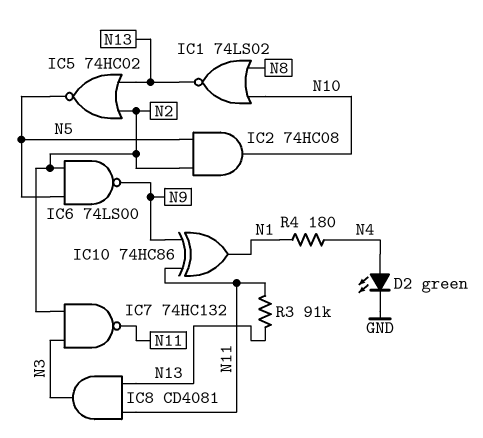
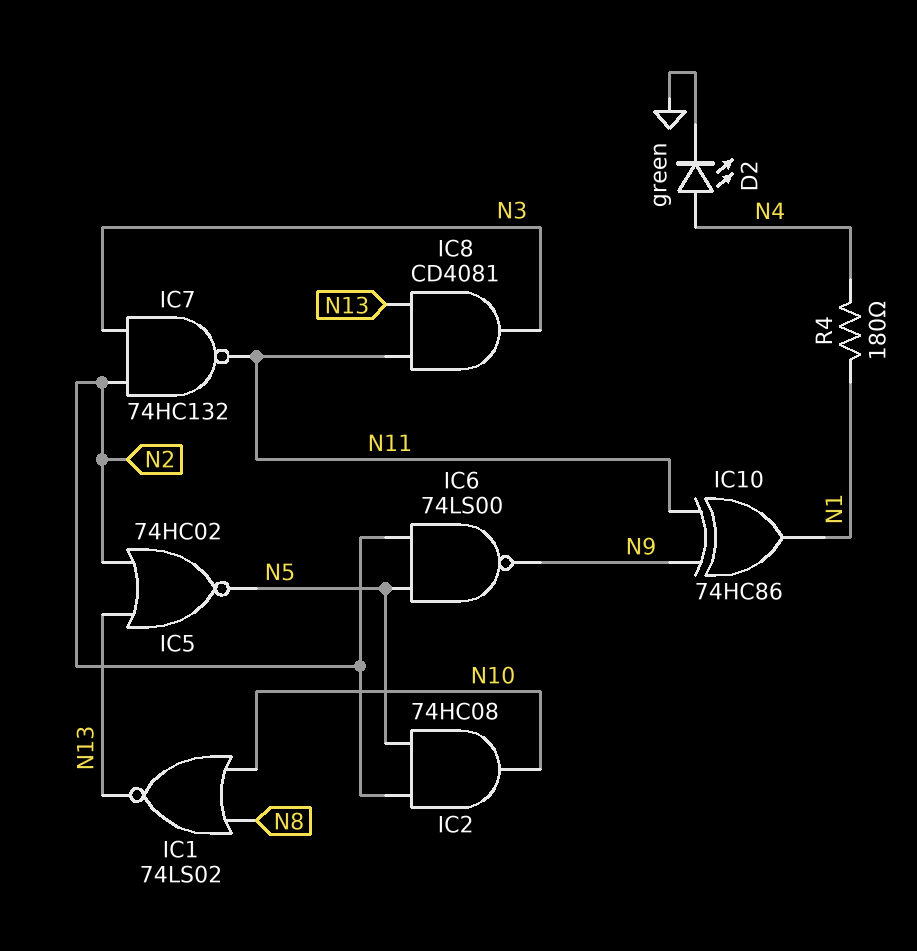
R3: 91k (N11, N13) -> none

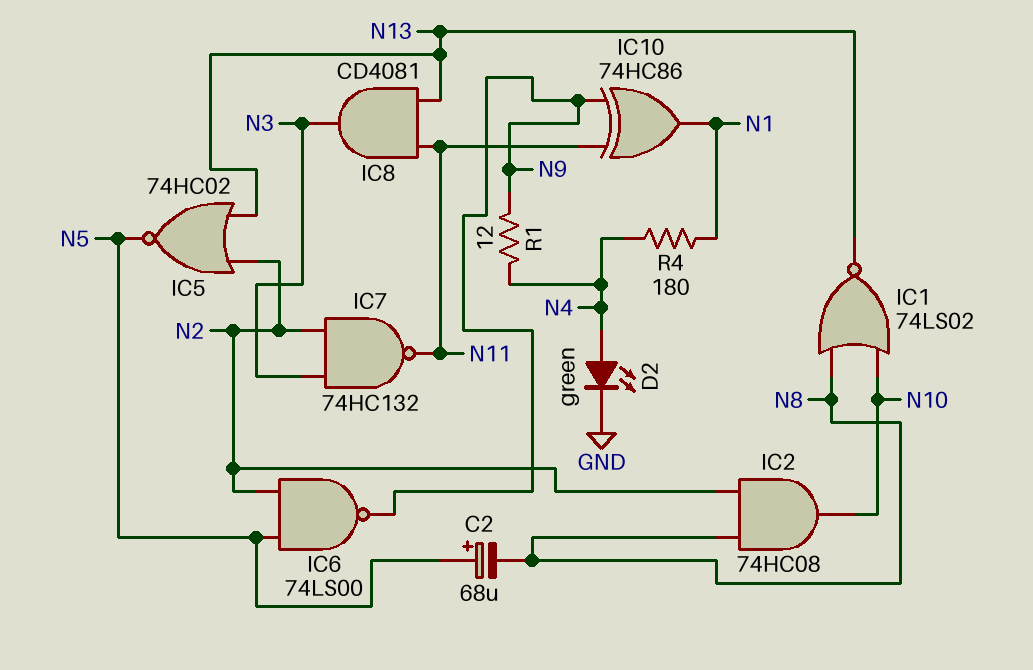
C2: none -> 68uF (plus N5, minus N8)
IC2: AND 74HC08 (in N2, in N5, out N10) -> AND 74HC08 (in N2, in N8, out N10)
R1: none -> 12 (N4, N9)

